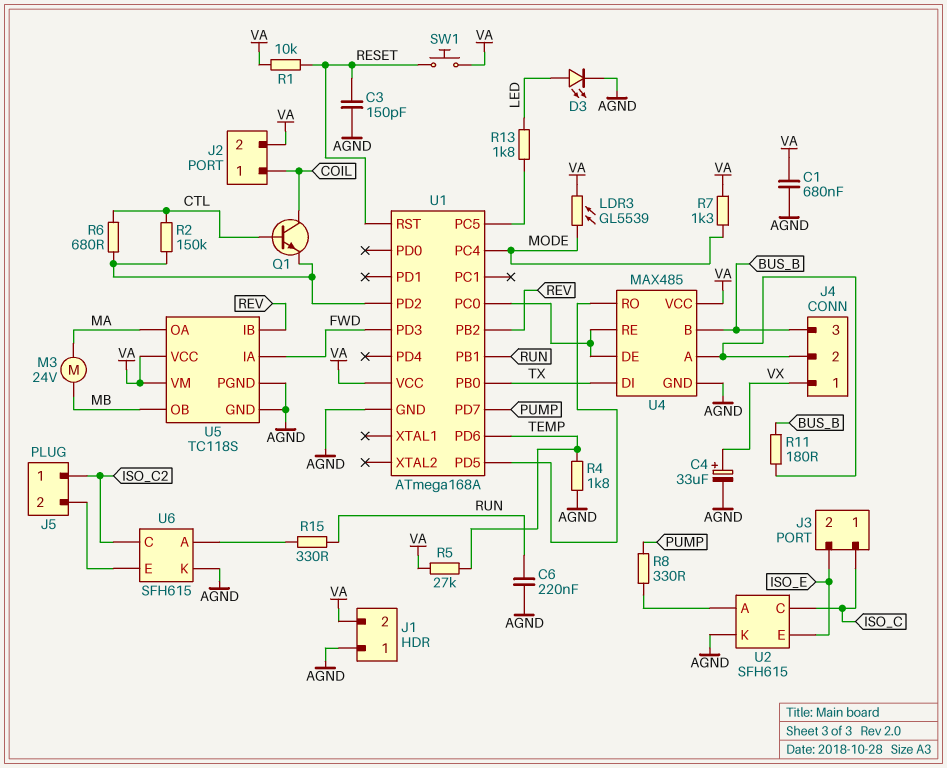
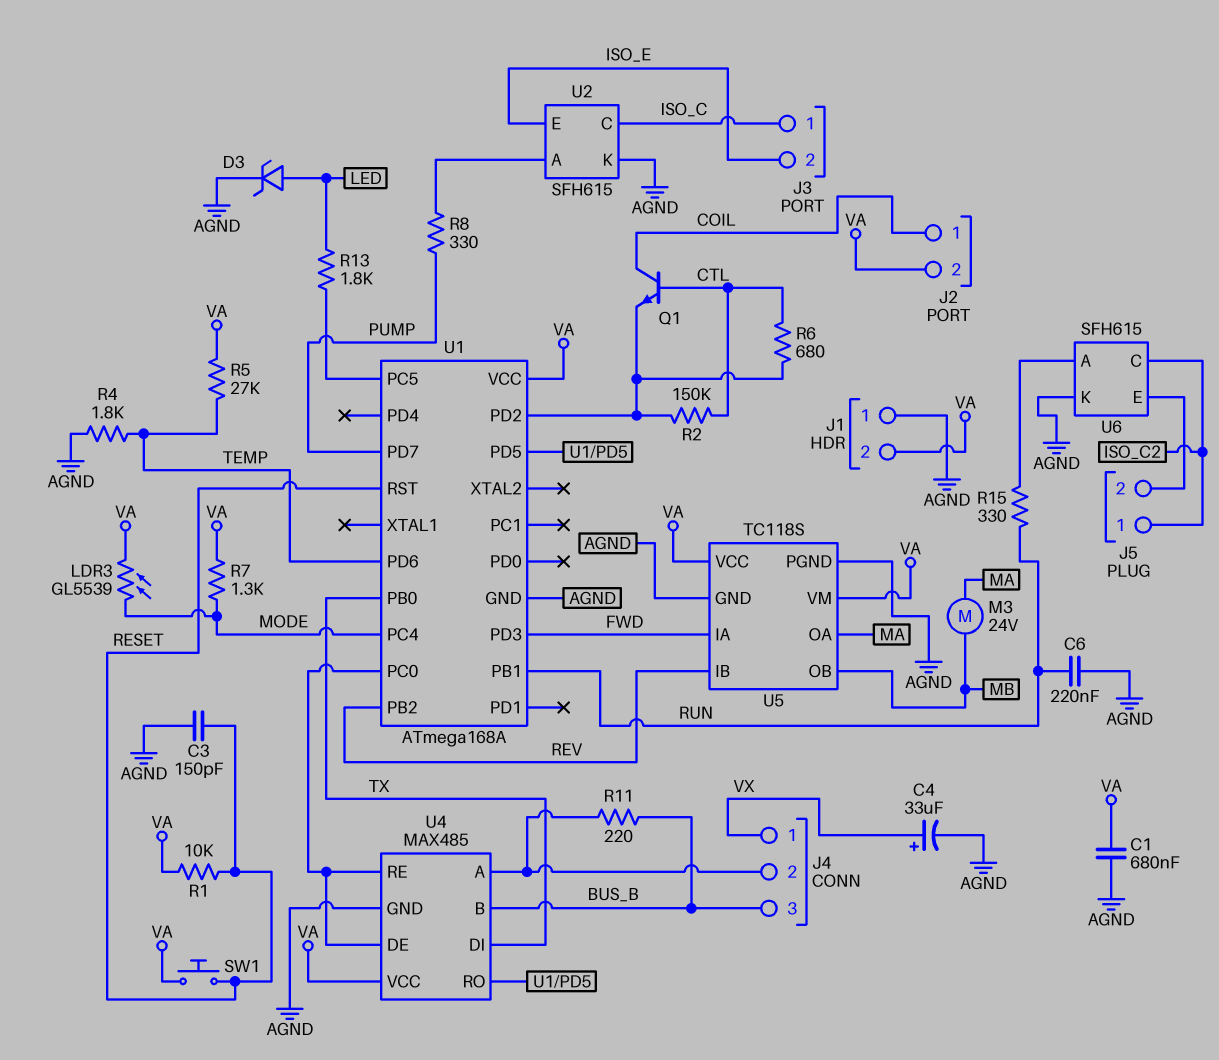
D3: LED (A LED, K AGND) -> zener (A LED, K AGND)
R11: 180 (BUS_B, J4/2) -> 220 (BUS_B, J4/2)

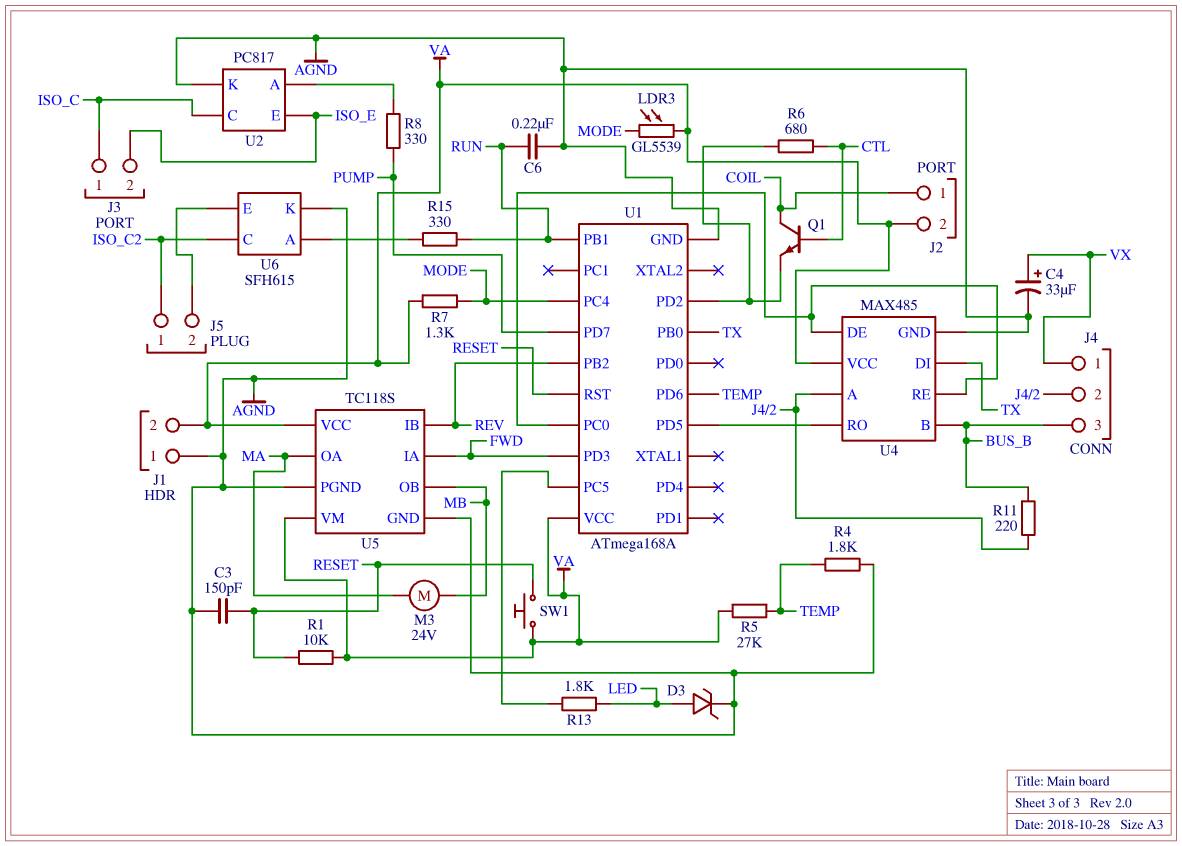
C1: 680nF (AGND, VA) -> none
R2: 150k (CTL, U1/PD2) -> none
U2: SFH615 -> PC817

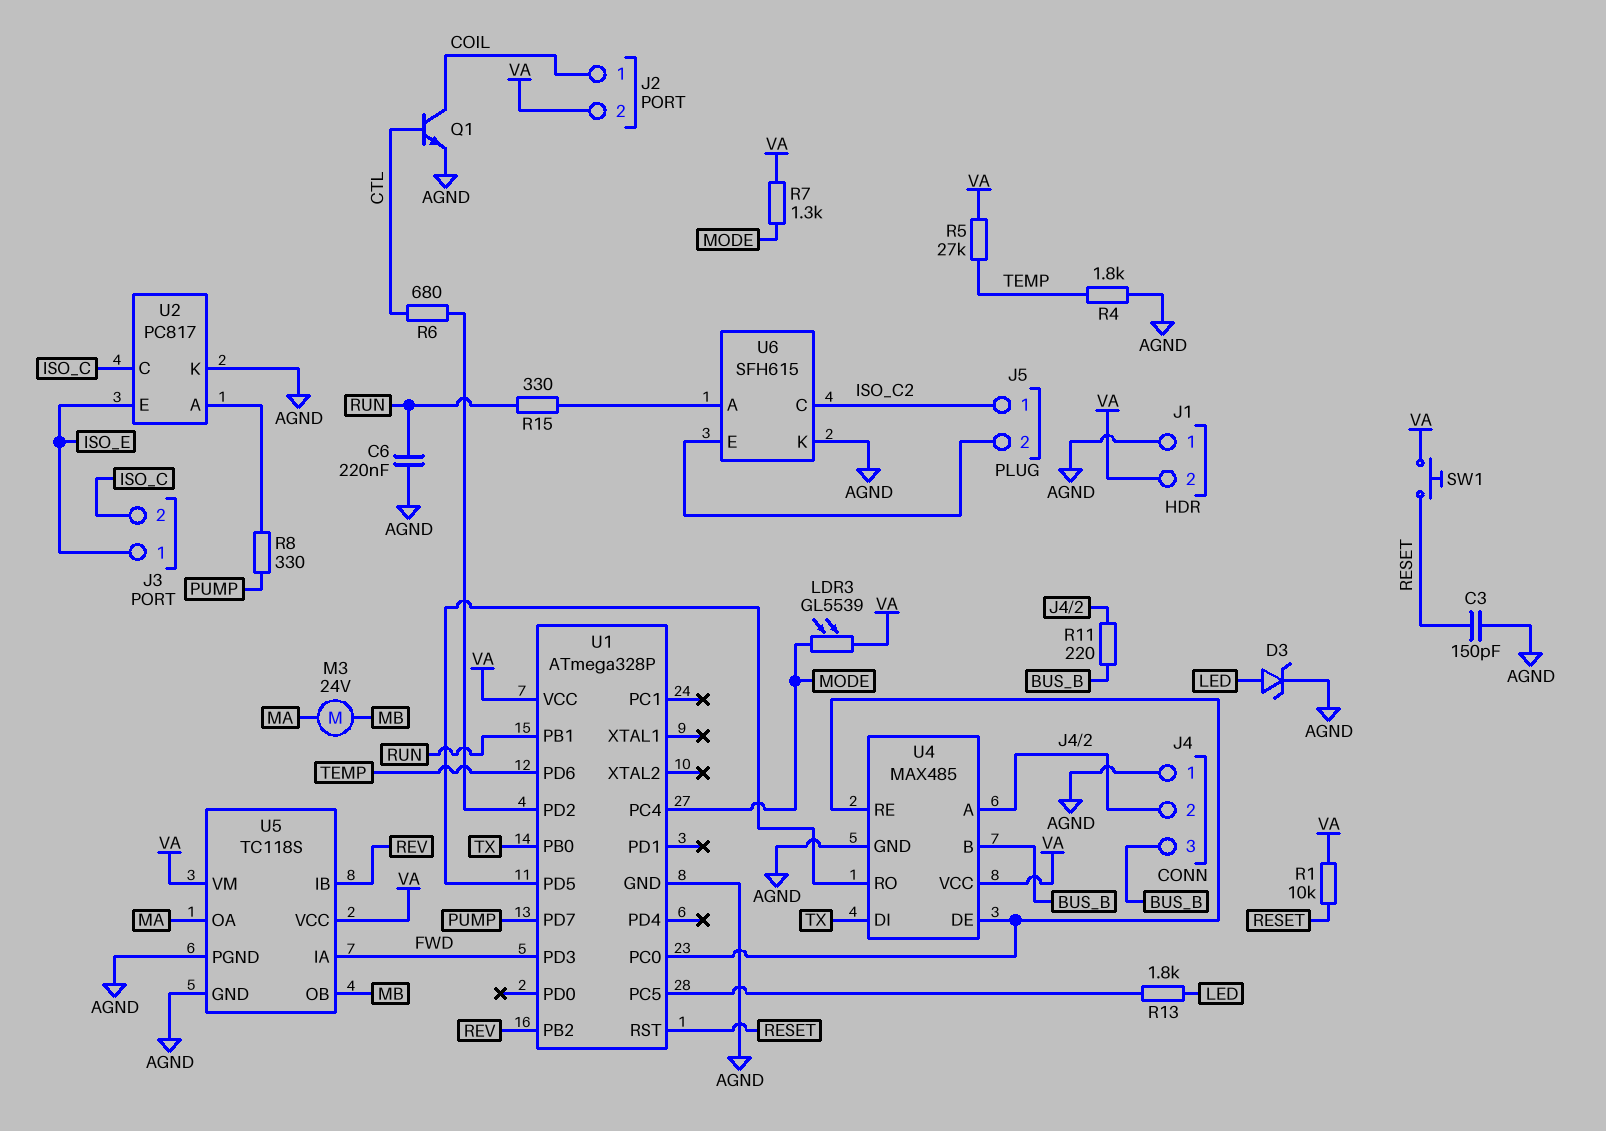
C4: 33uF (plus VX, minus AGND) -> none
J3 pin 1: ISO_C -> ISO_E
J3 pin 2: ISO_E -> ISO_C
J4 pin 1: VX -> AGND
Q1: NPN (B CTL, C COIL, E U1/PD2) -> NPN (B CTL, C COIL, E AGND)
U1: ATmega168A -> ATmega328P

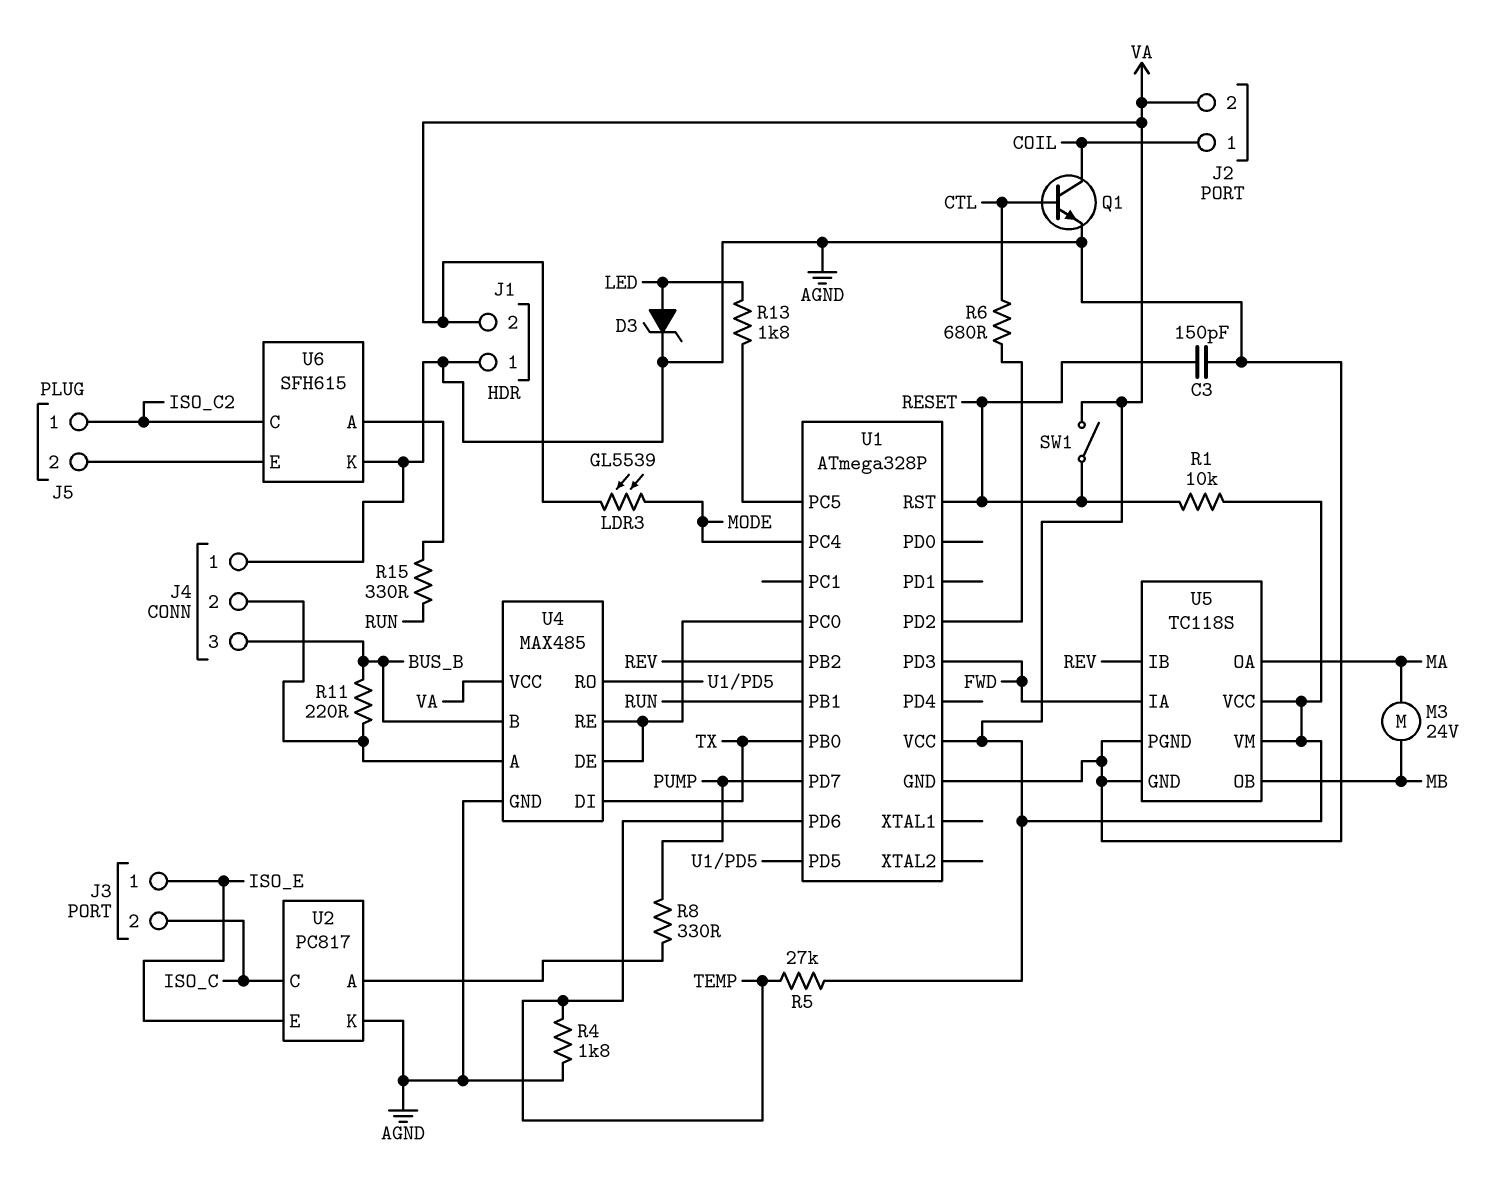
C6: 220nF (AGND, RUN) -> none
R7: 1.3k (MODE, VA) -> none
SW1: button (RESET, VA) -> switch (RESET, VA)

